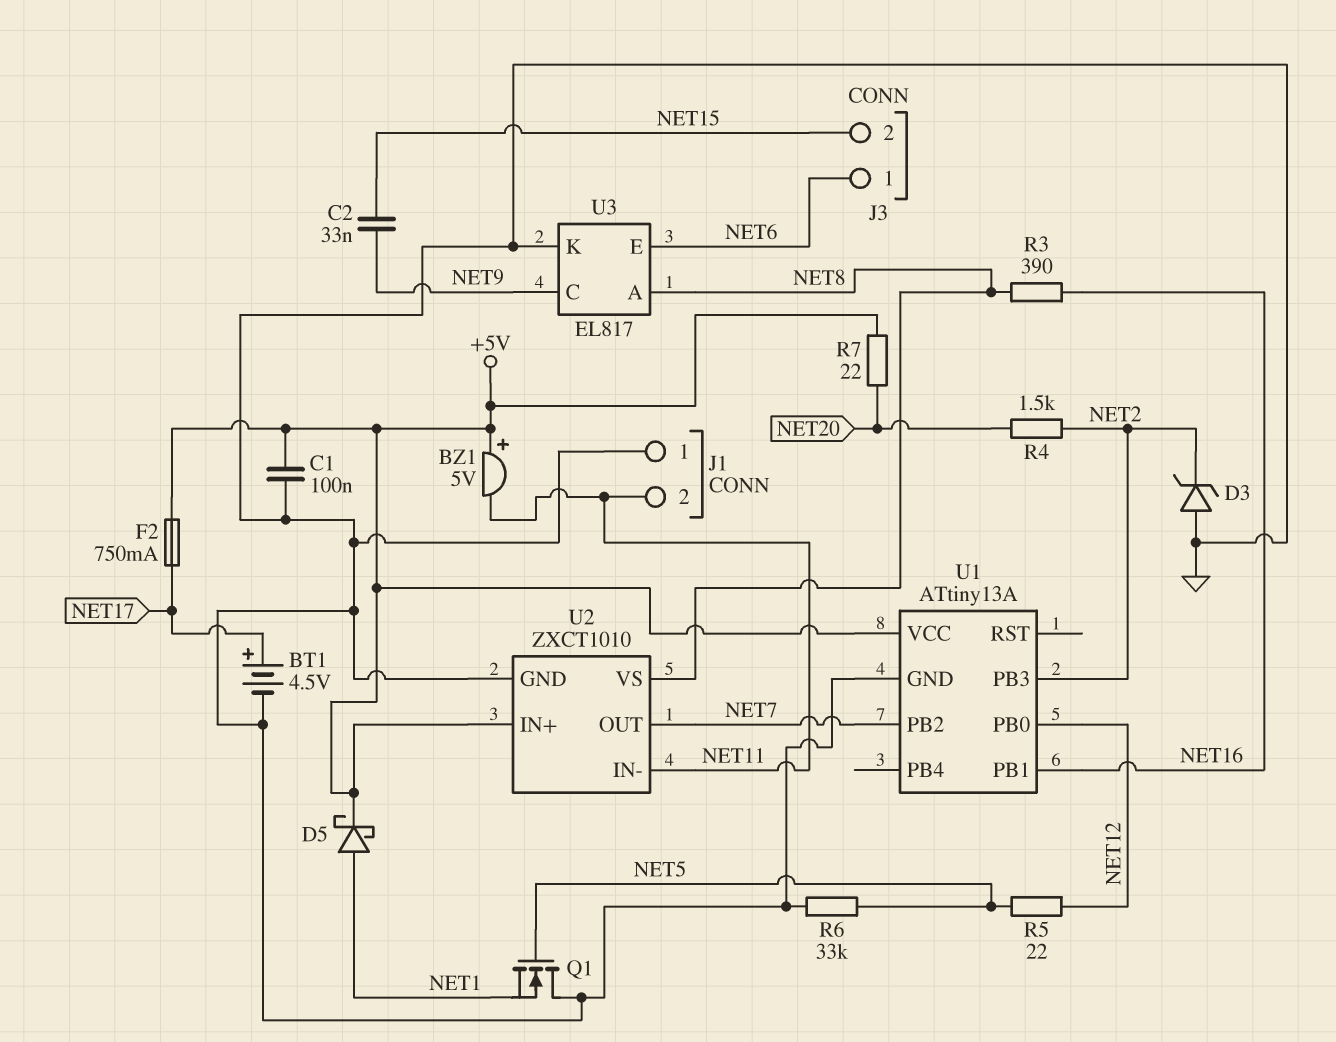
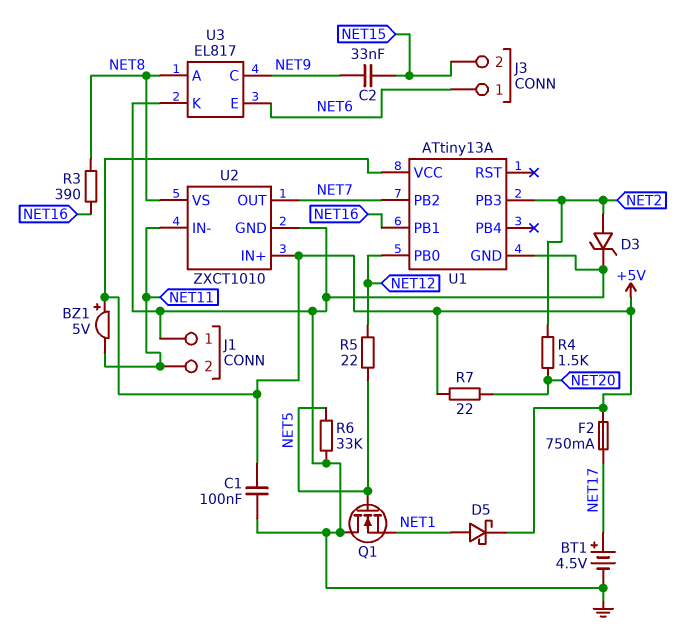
D3: zener (A GND, K NET2) -> zener (A NET2, K GND)

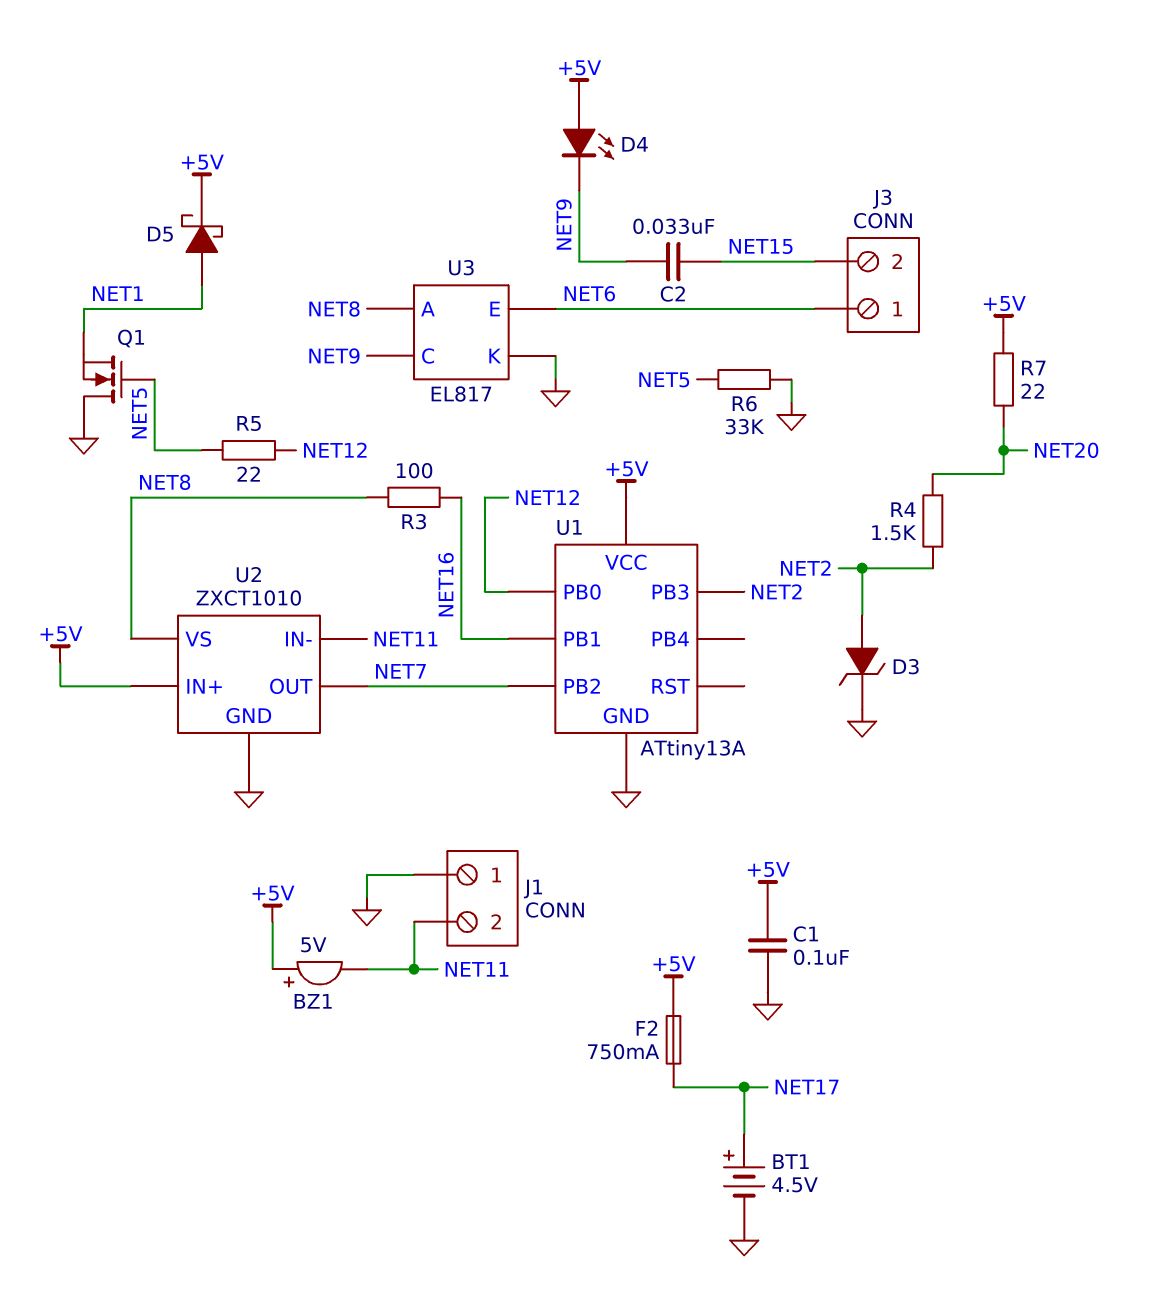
D4: none -> LED (A +5V, K NET9)
R3: 390 (NET8, NET16) -> 100 (NET8, NET16)

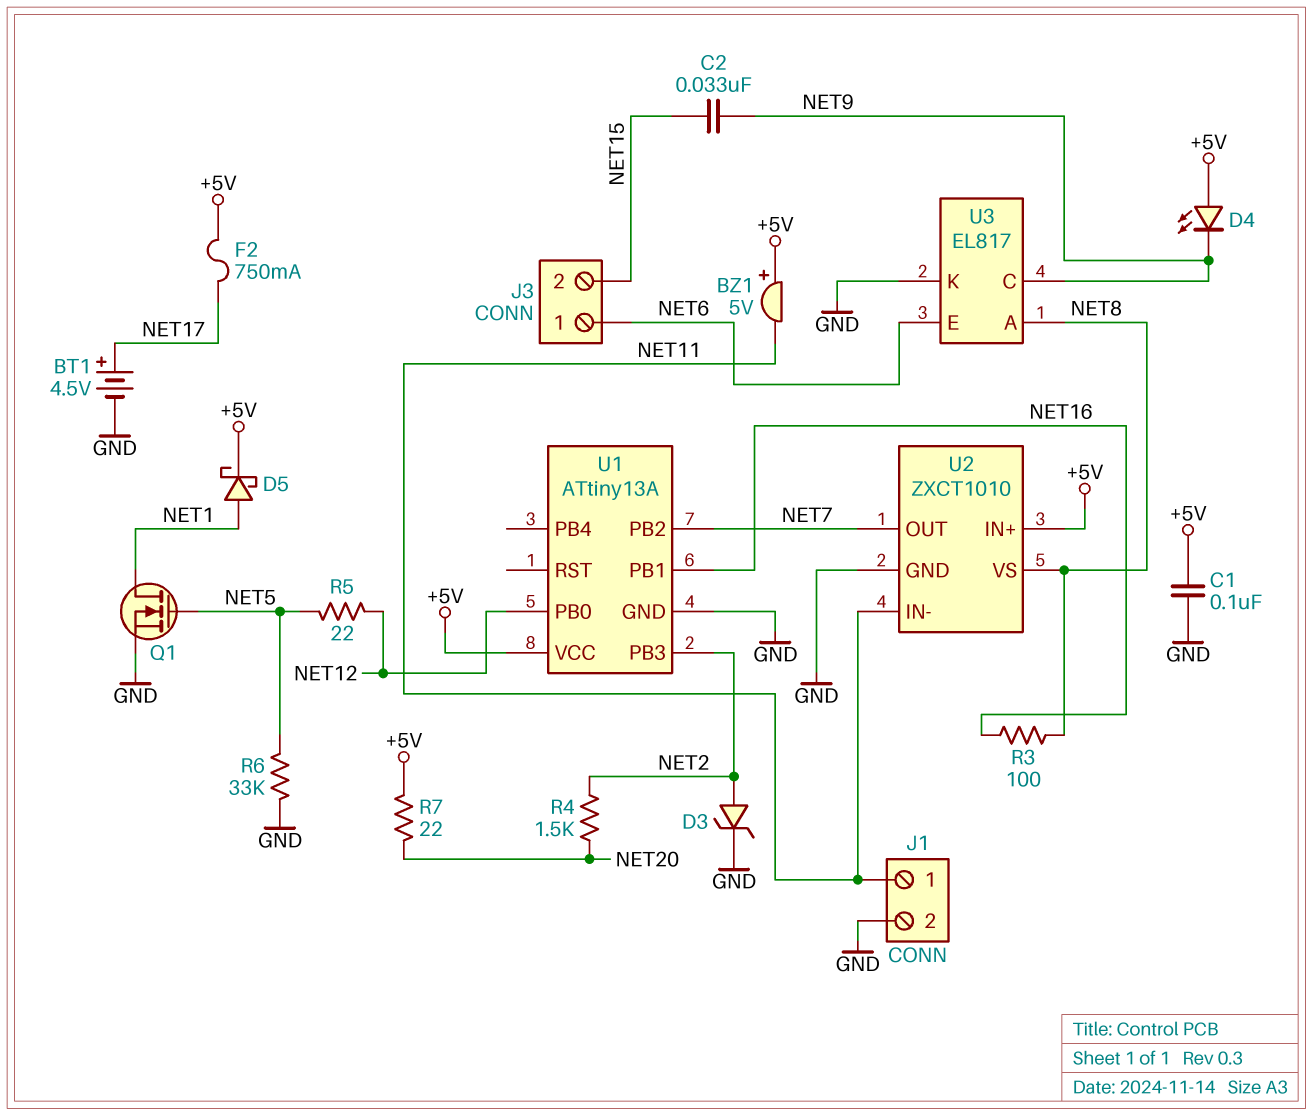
J1 pin 1: GND -> NET11
J1 pin 2: NET11 -> GND
Q1: NMOS (G NET5, D GND, S NET1) -> NMOS (G NET5, D NET1, S GND)

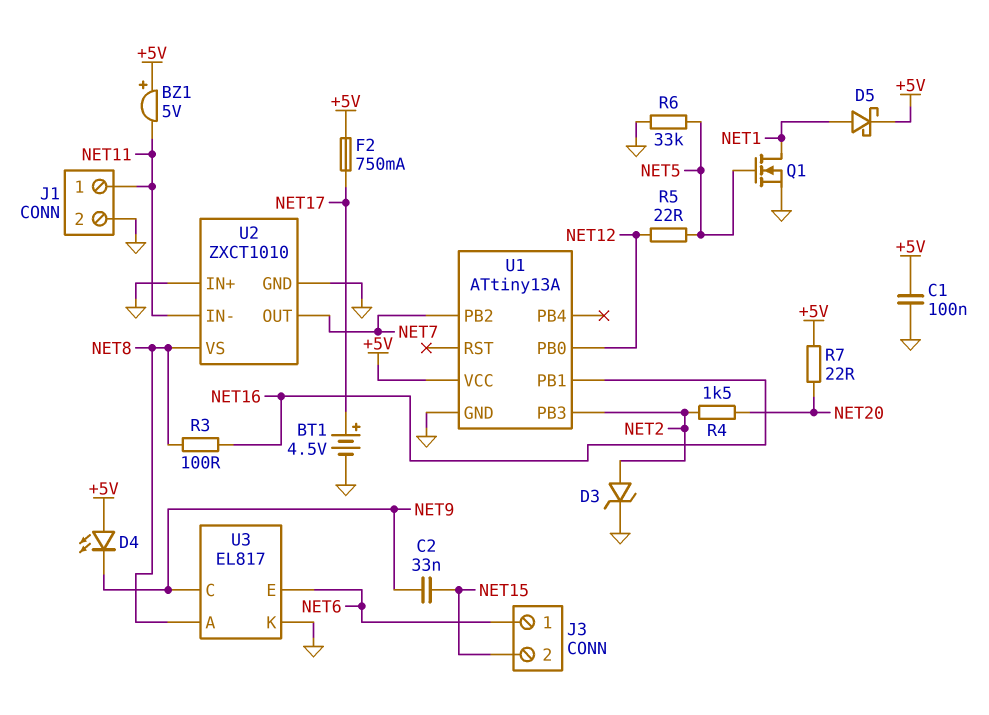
U2 pin IN+: +5V -> GND

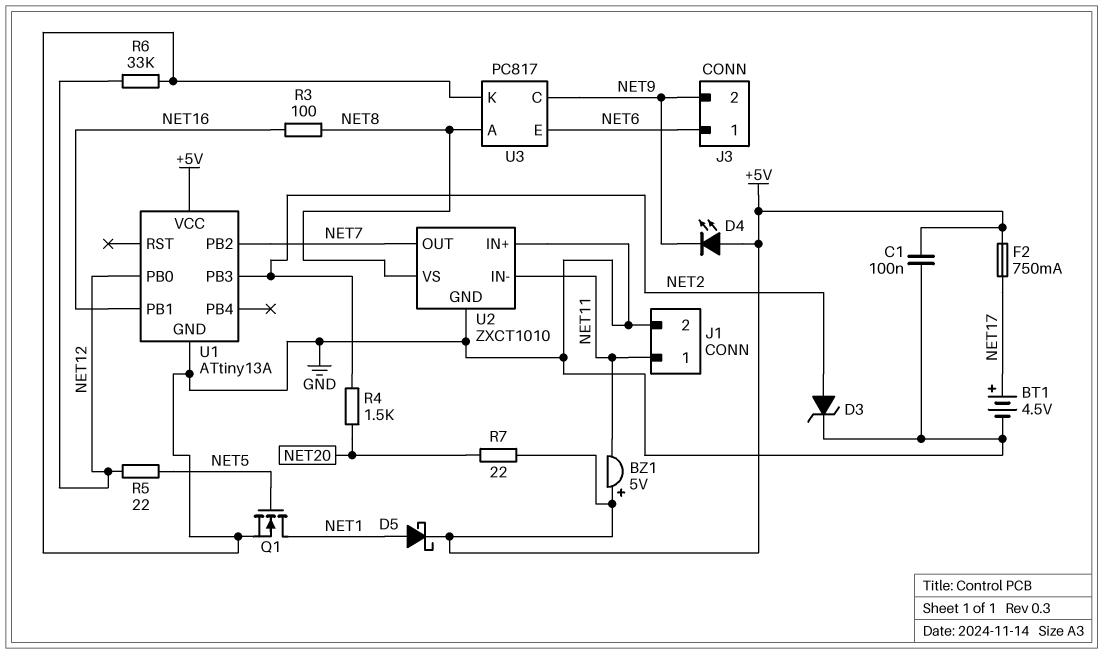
C2: 33nF (NET9, NET15) -> none
J3 pin 2: NET15 -> NET9
R6: 33k (GND, NET5) -> 33k (GND, NET12)
U3: EL817 -> PC817

